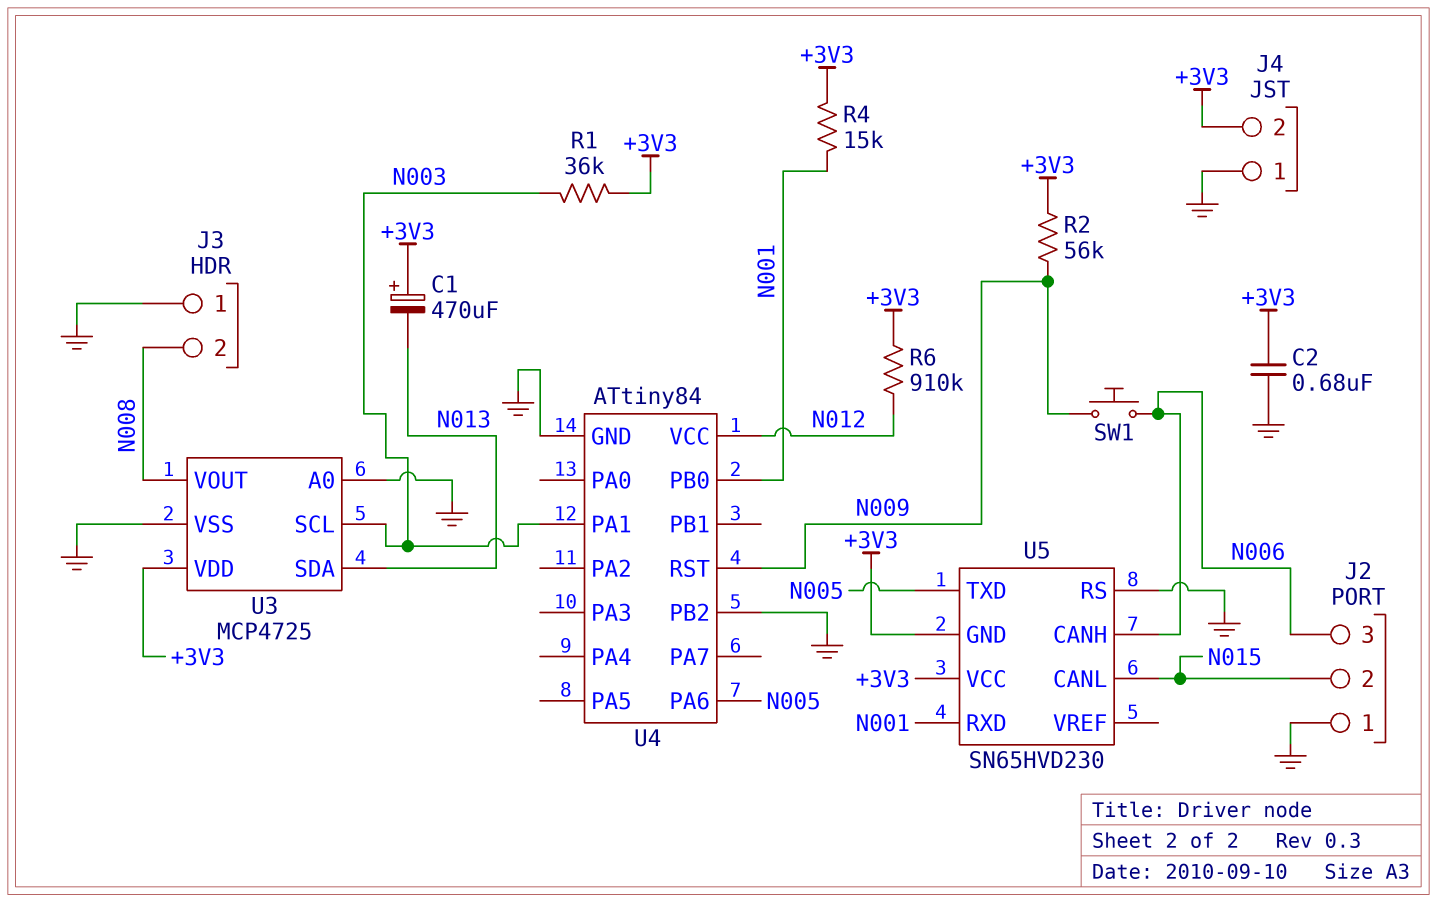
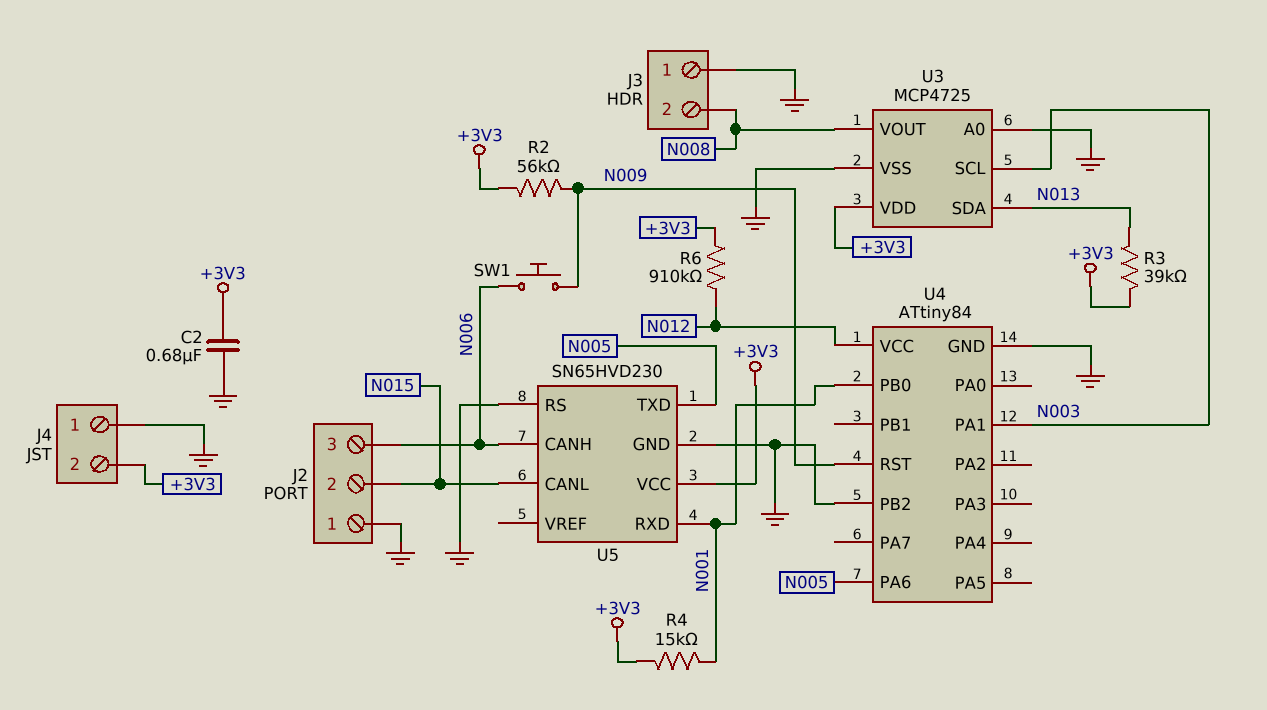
C1: 470uF (plus +3V3, minus N013) -> none
R1: 36k (+3V3, N003) -> none
R3: none -> 39k (+3V3, N013)
U5 pin GND: +3V3 -> GND

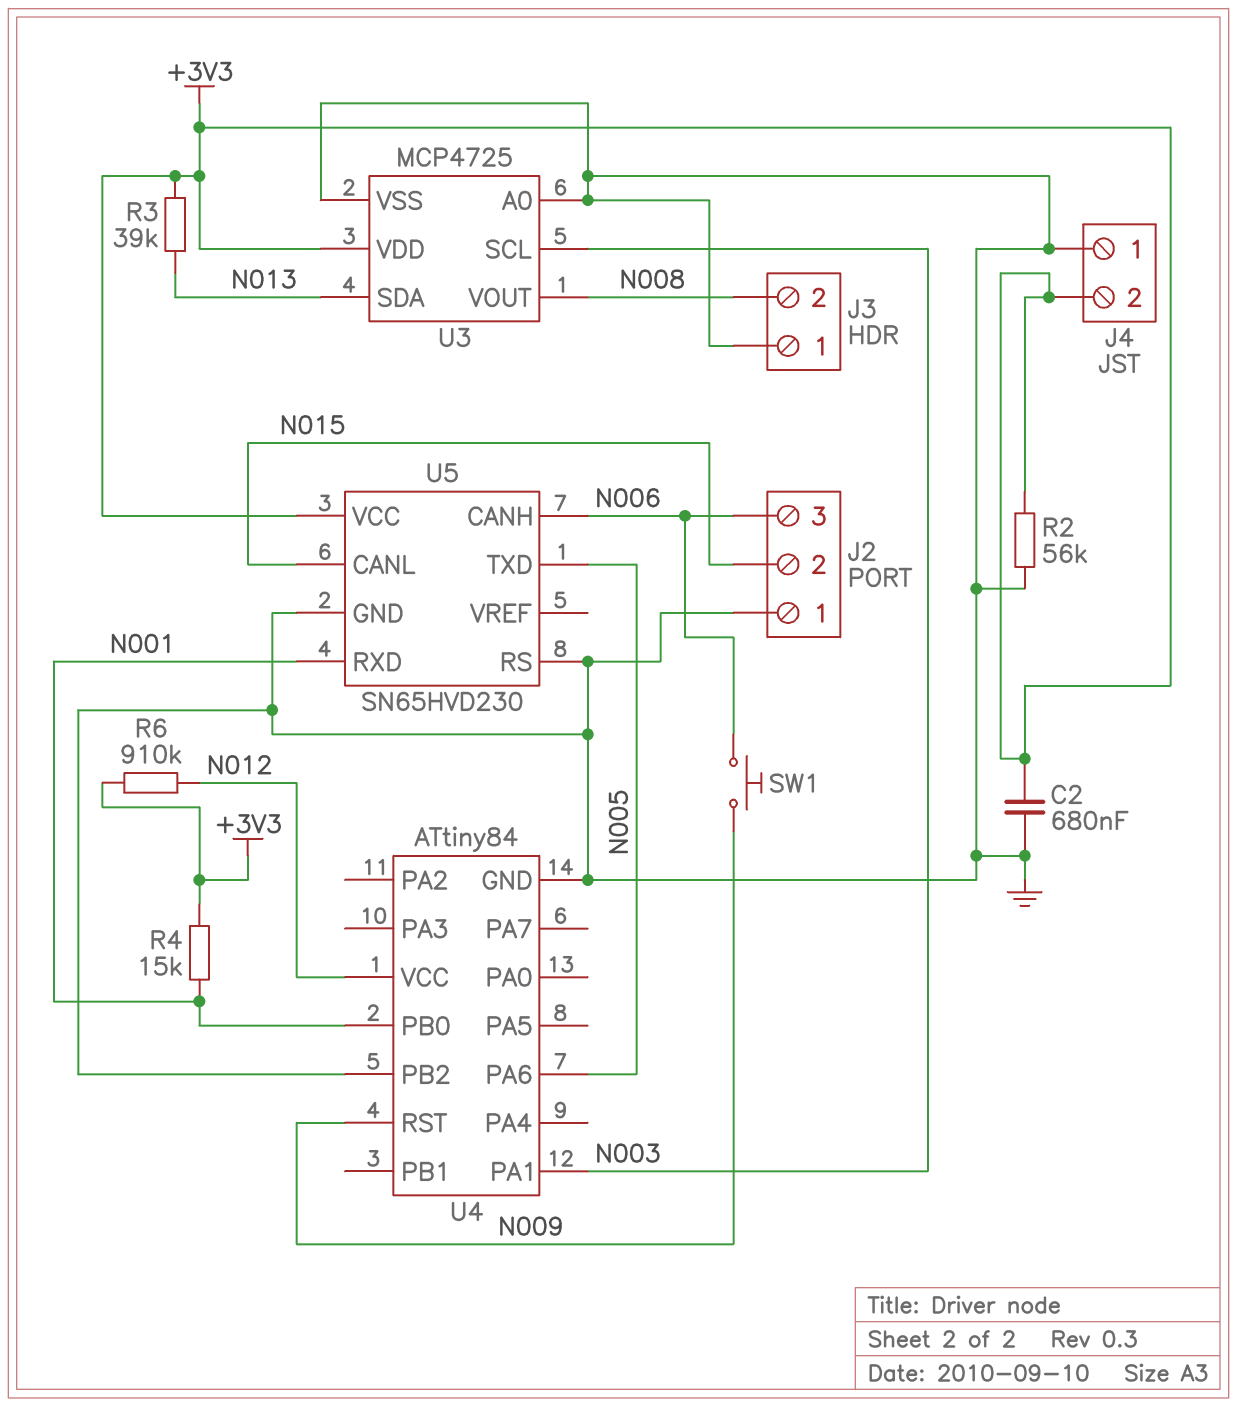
R2: 56k (+3V3, N009) -> 56k (+3V3, GND)

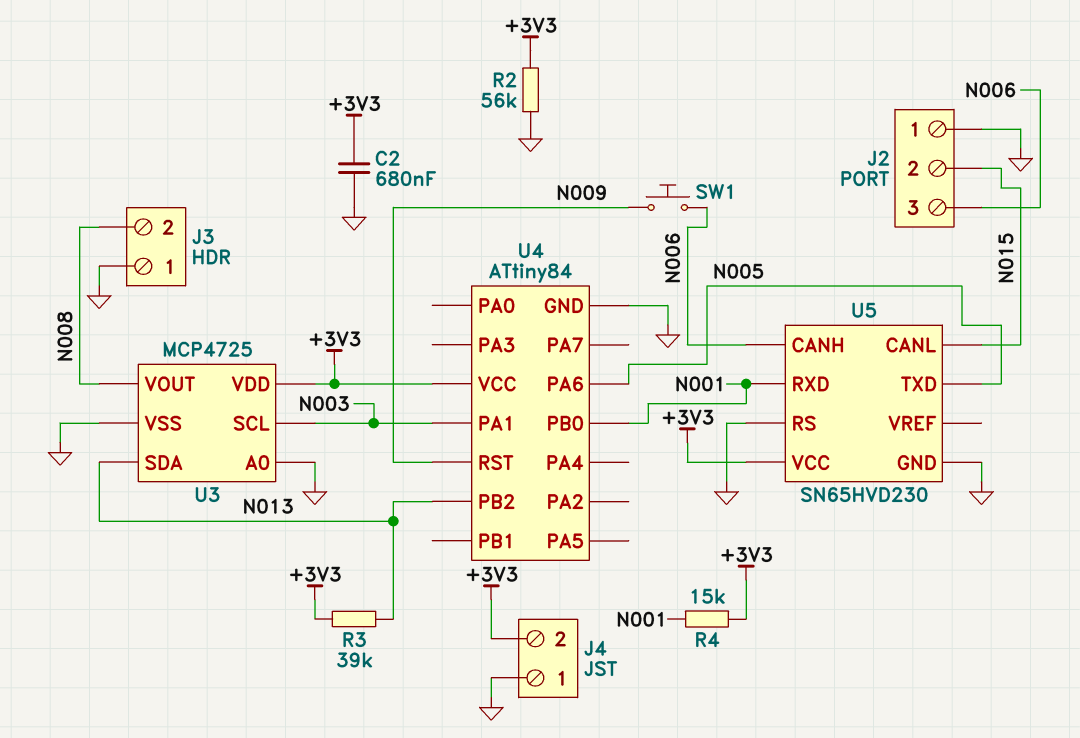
R6: 910k (+3V3, N012) -> none
U4 pin PB2: GND -> N013
U4 pin VCC: N012 -> +3V3

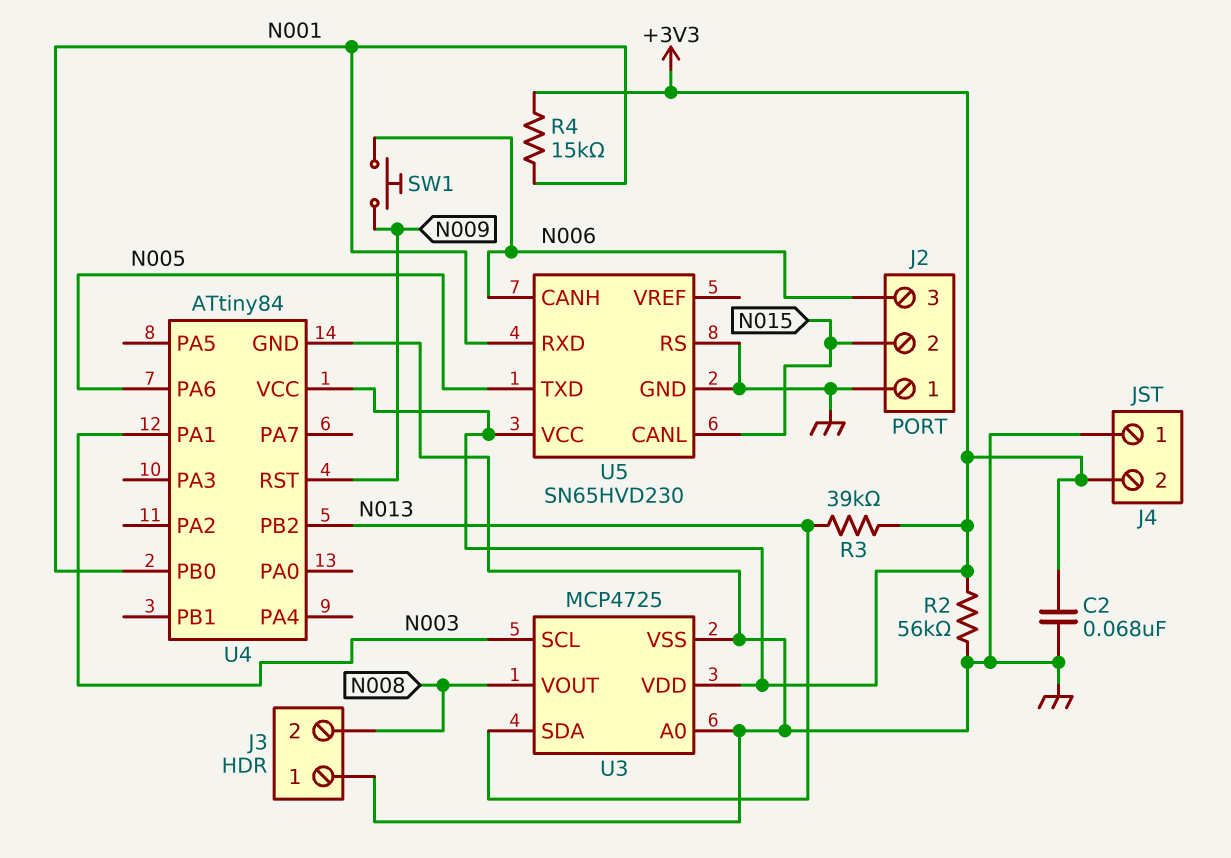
C2: 680nF (+3V3, GND) -> 68nF (+3V3, GND)

